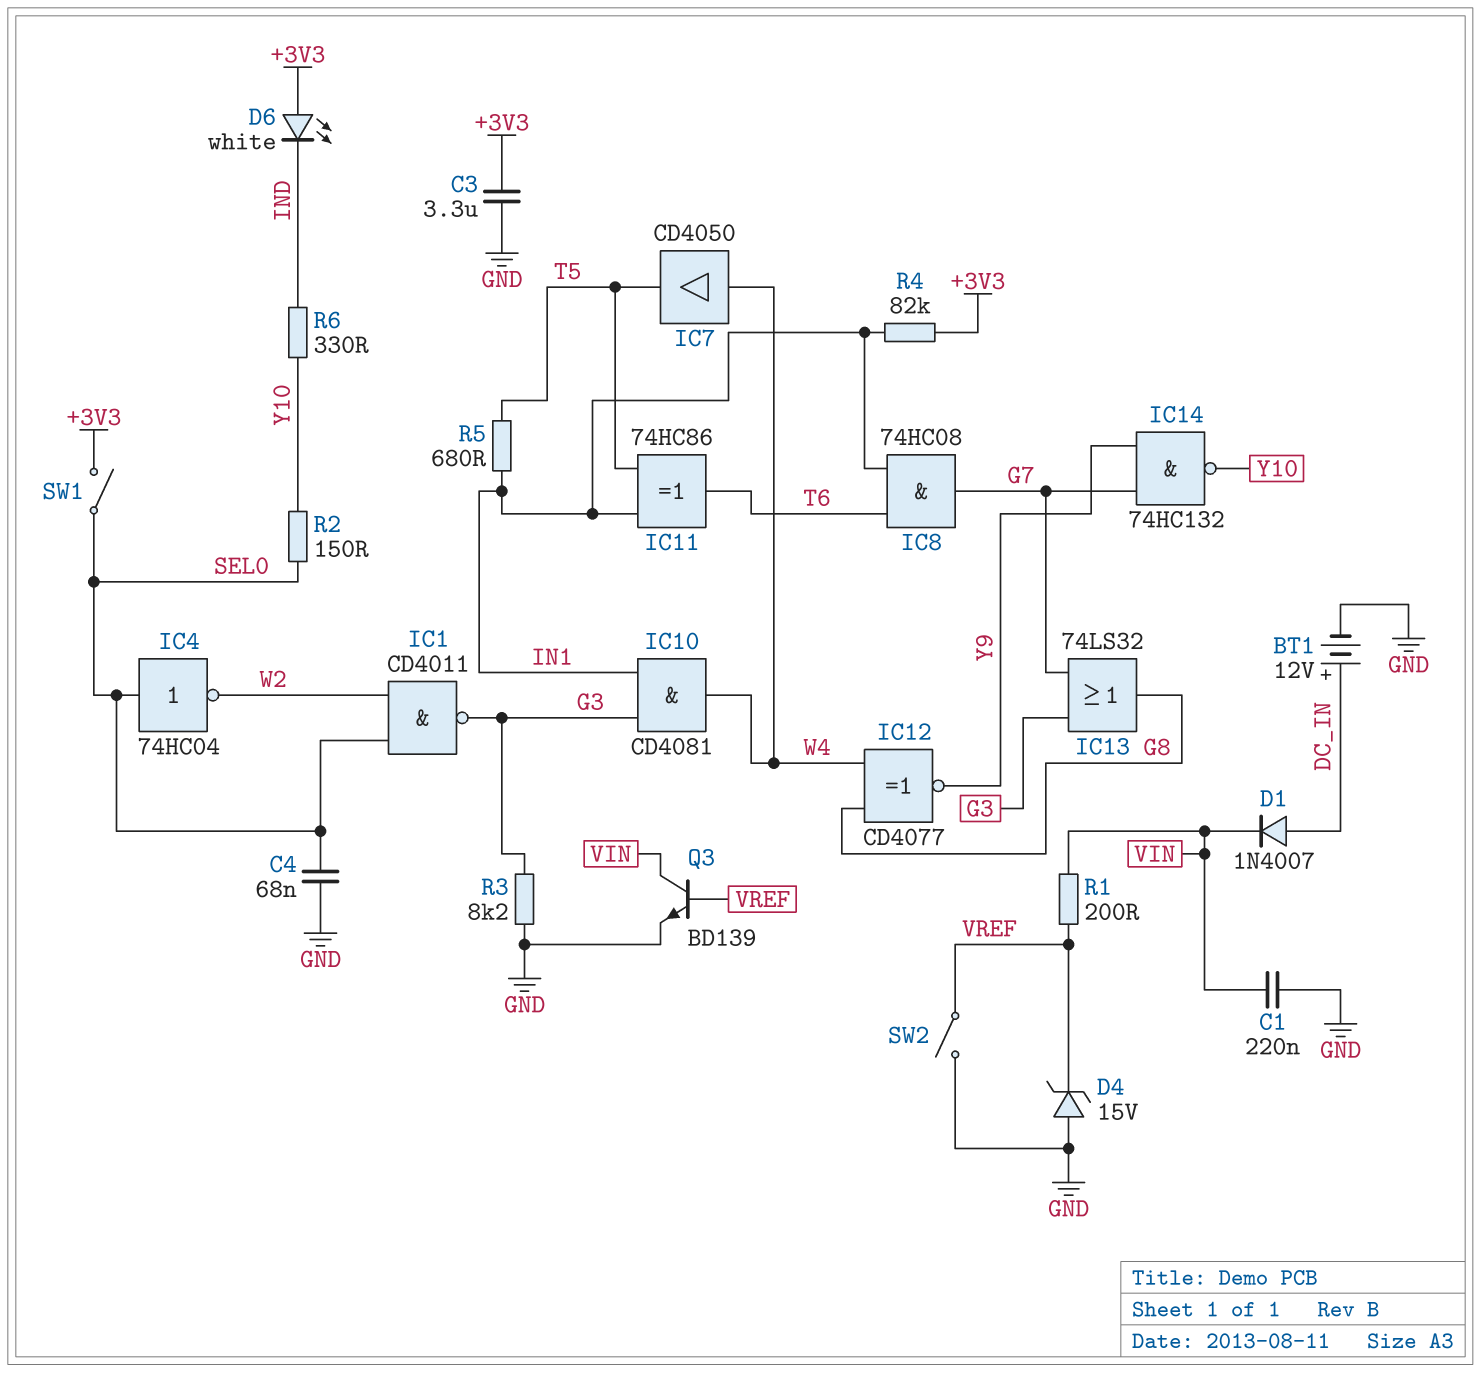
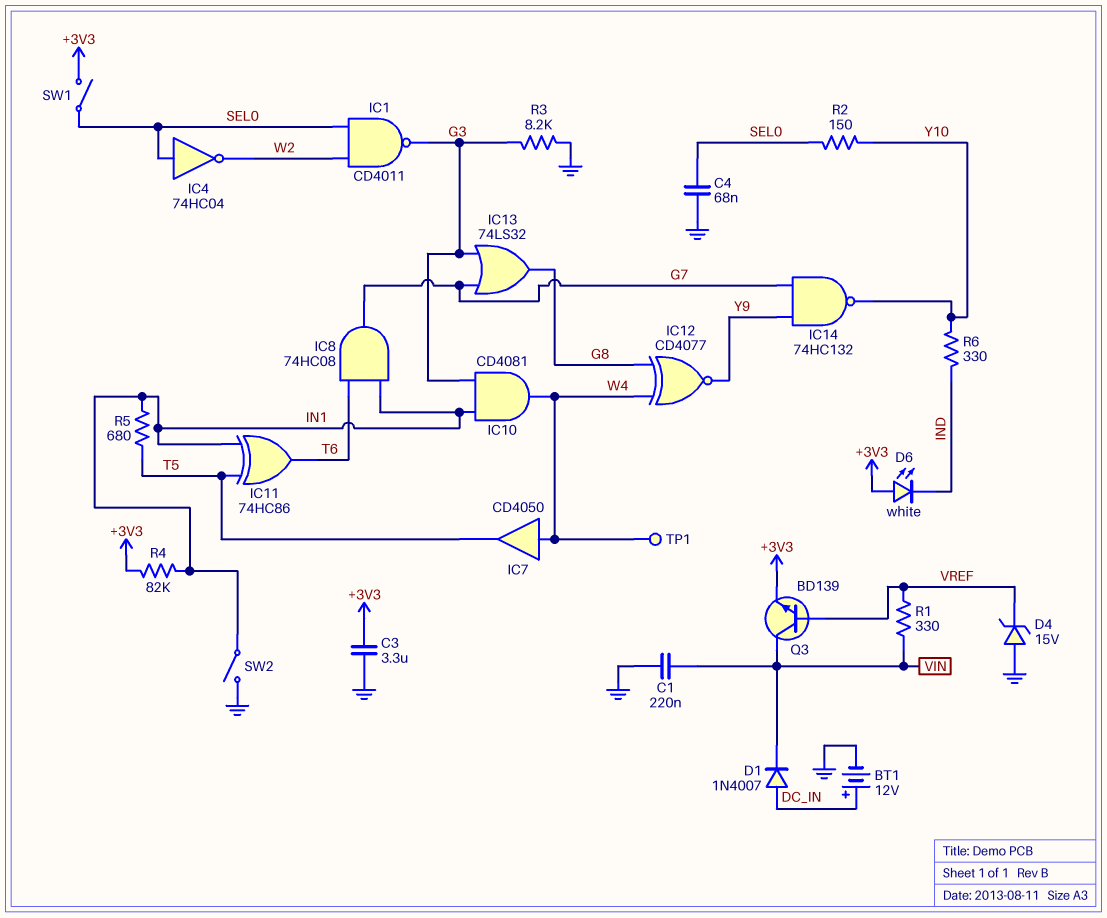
Q3: NPN BD139 (B VREF, C VIN, E GND) -> NPN BD139 (B VREF, C VIN, E +3V3)
R1: 200 (VIN, VREF) -> 330 (VIN, VREF)
SW2: switch (GND, VREF) -> switch (GND, IN1)
TP1: none -> test point (W4)

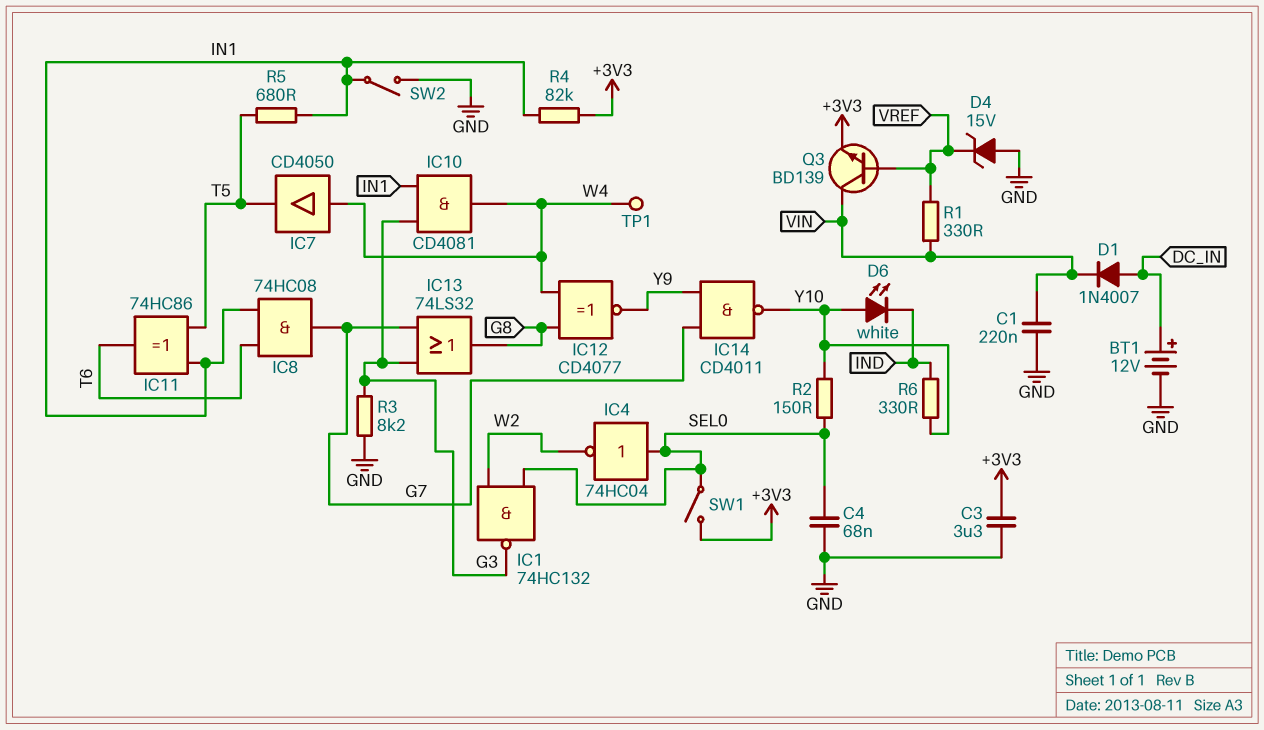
D6: LED white (A +3V3, K IND) -> LED white (A Y10, K IND)
IC1: NAND CD4011 (in SEL0, in W2, out G3) -> NAND 74HC132 (in SEL0, in W2, out G3)
IC14: NAND 74HC132 (in G7, in Y9, out Y10) -> NAND CD4011 (in G7, in Y9, out Y10)

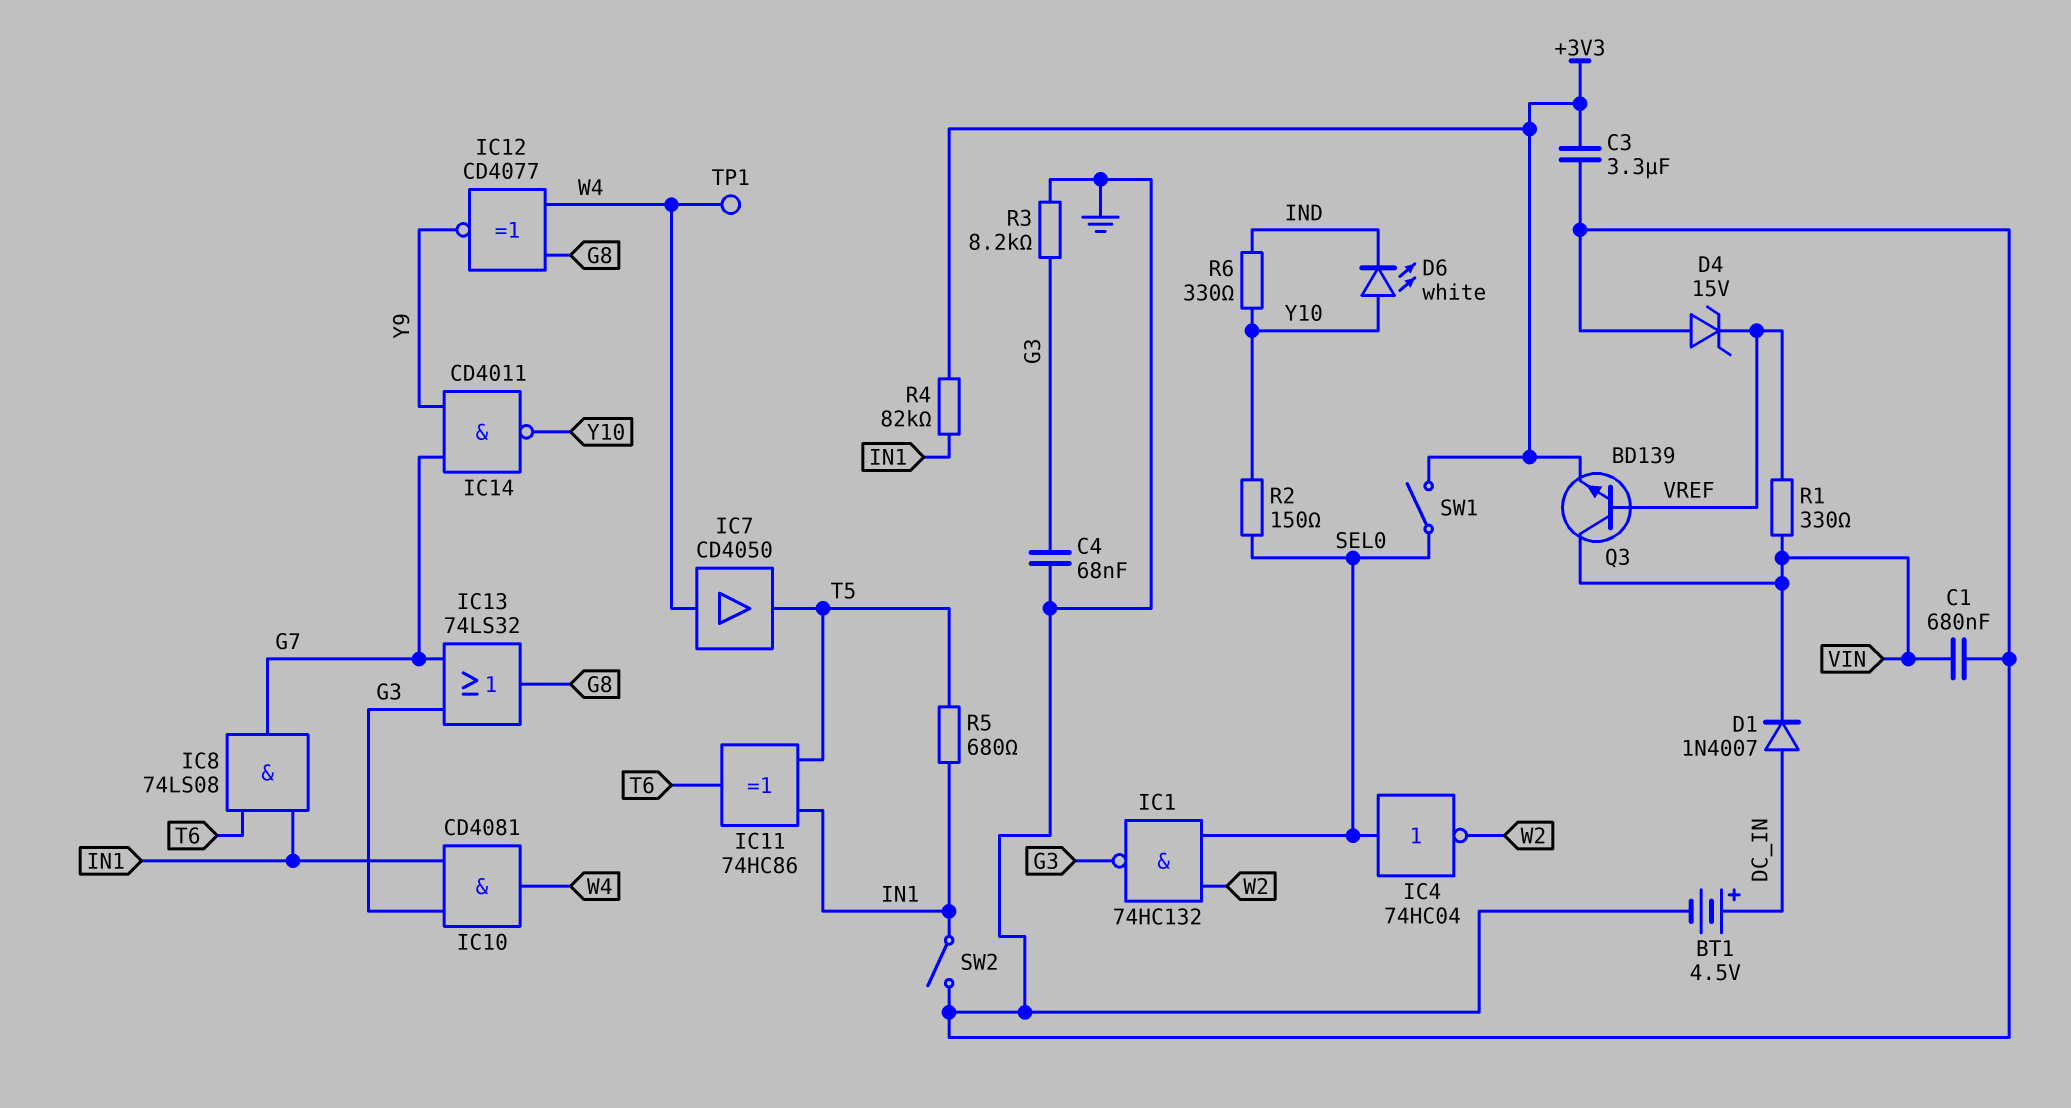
BT1: 12V (plus DC_IN, minus GND) -> 4.5V (plus DC_IN, minus GND)
C1: 220nF (GND, VIN) -> 680nF (GND, VIN)
C4: 68nF (GND, SEL0) -> 68nF (G3, GND)
IC8: AND 74HC08 (in IN1, in T6, out G7) -> AND 74LS08 (in IN1, in T6, out G7)

